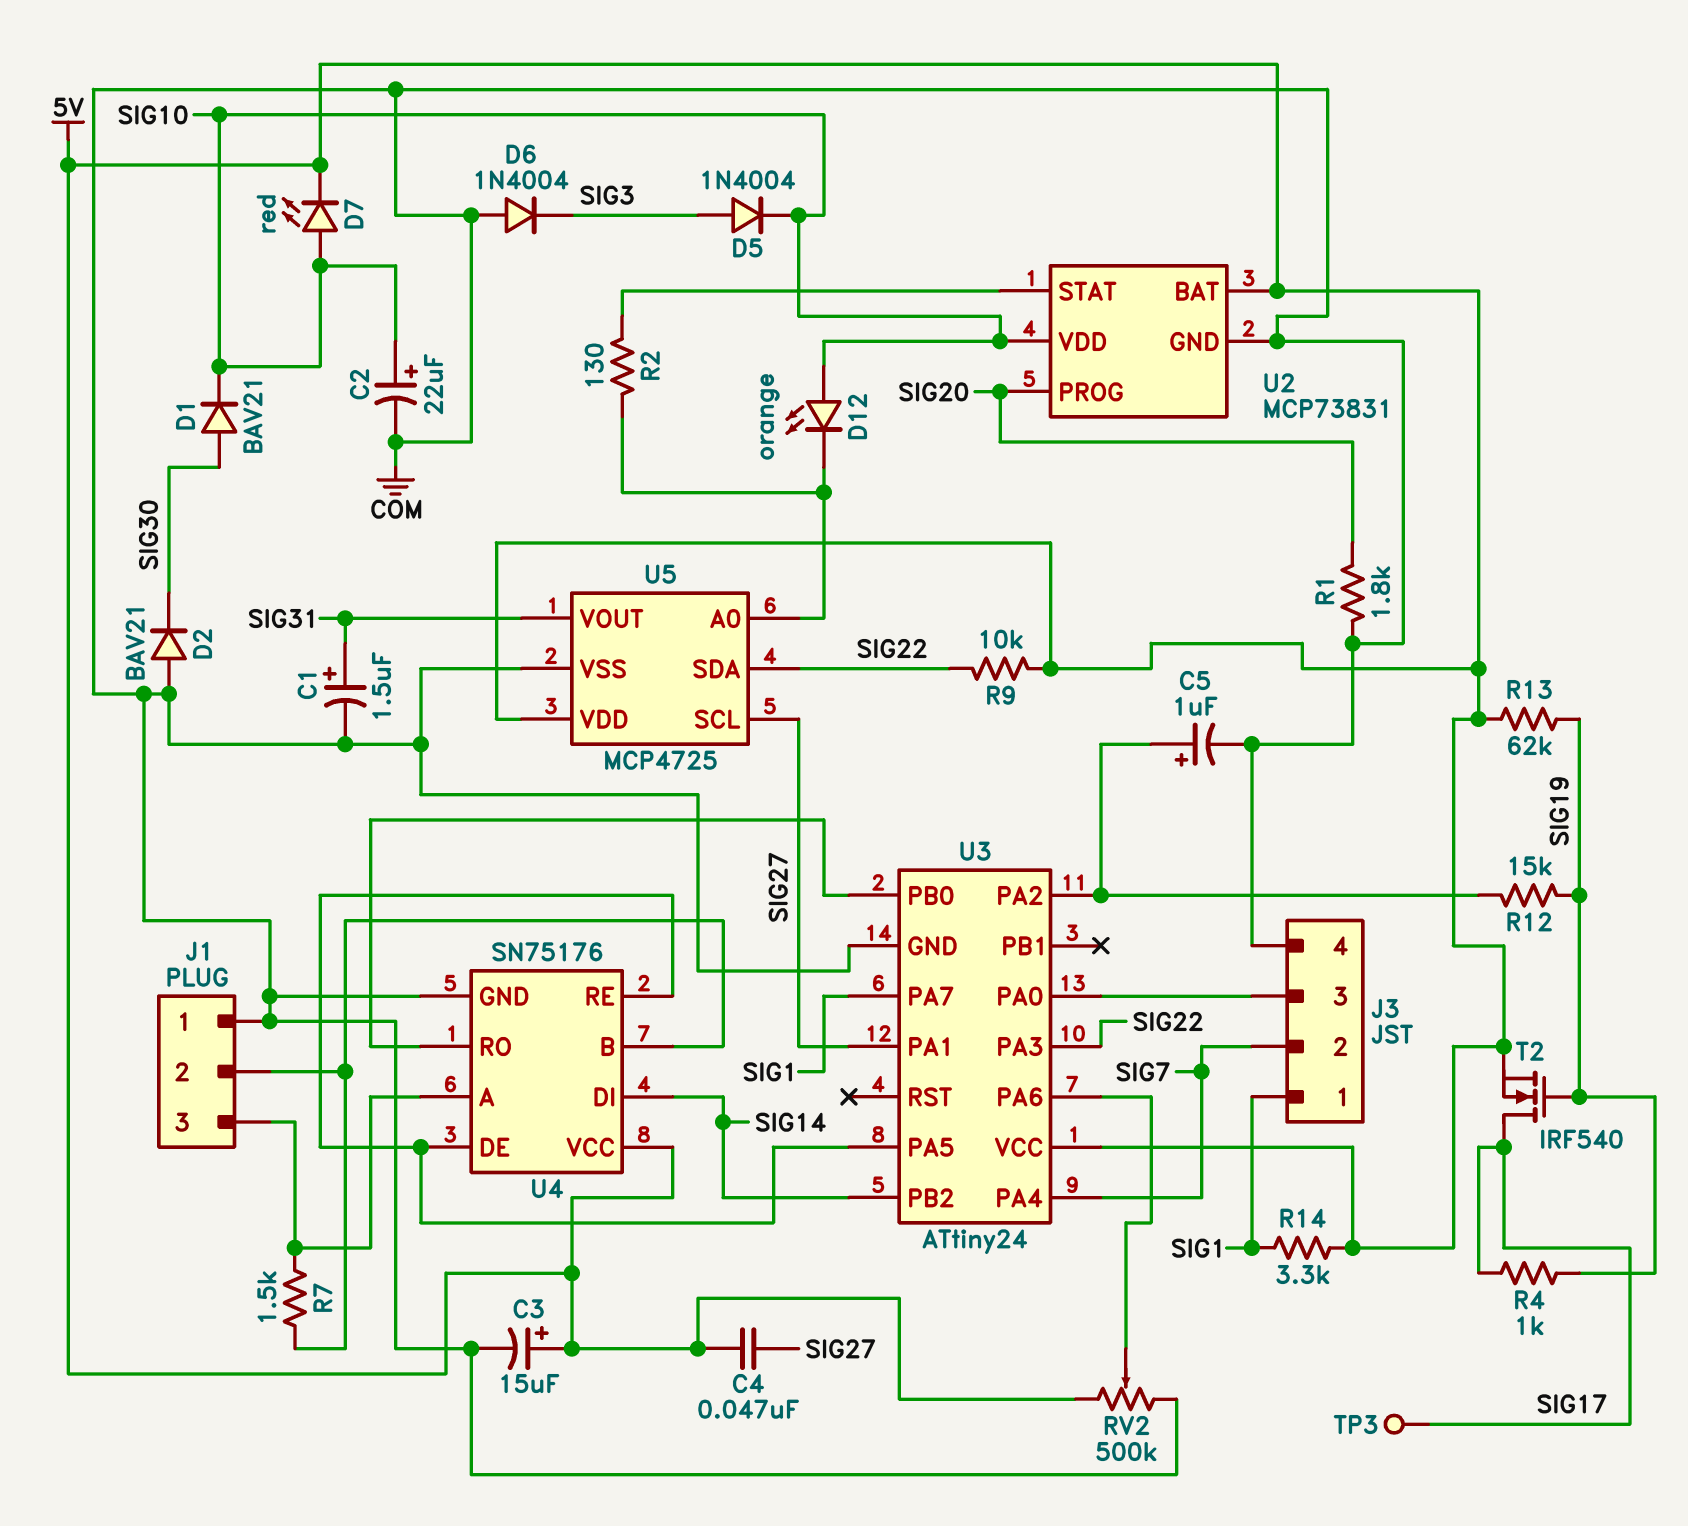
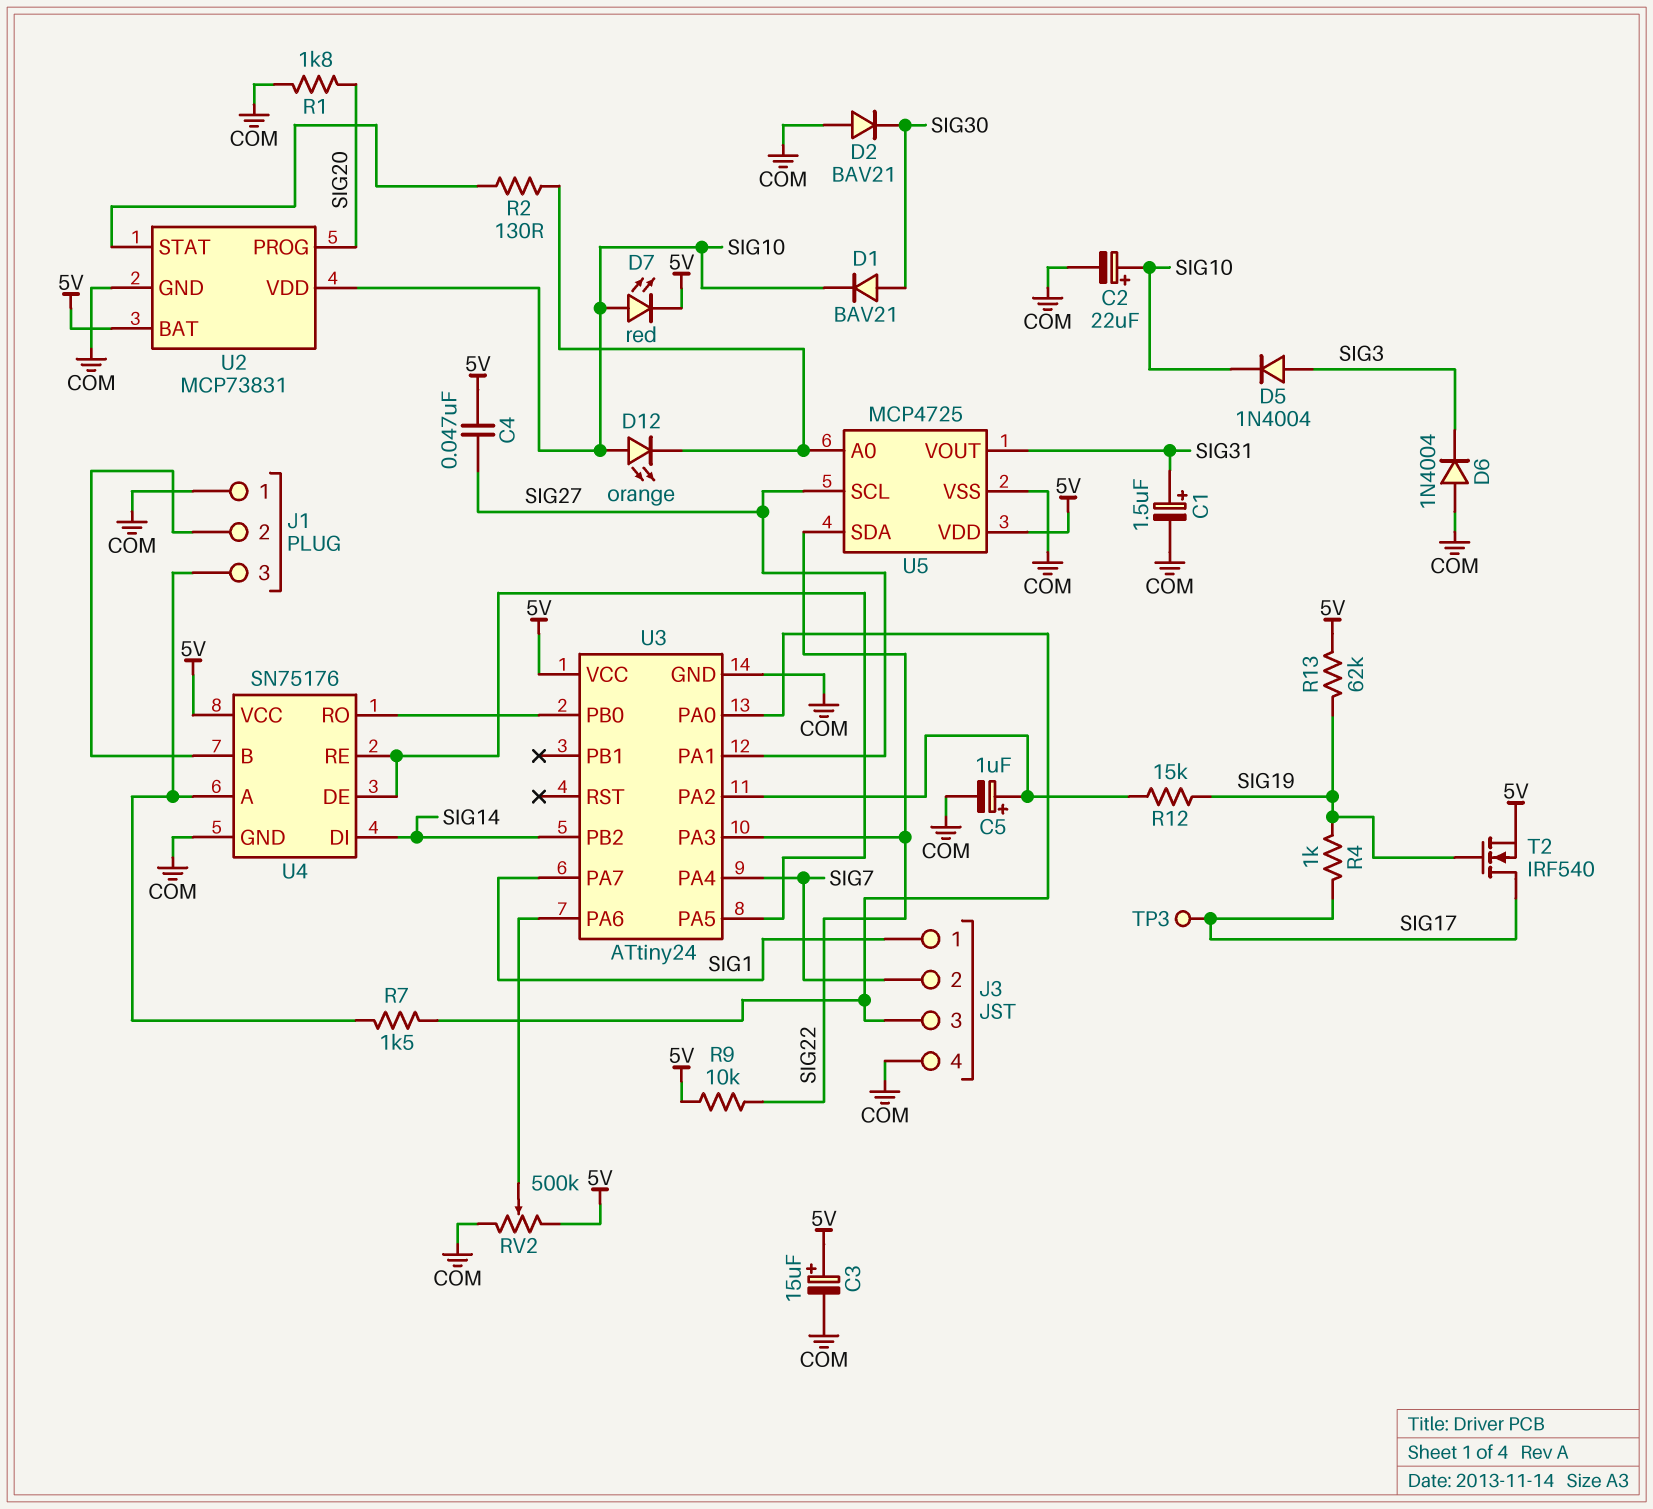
R7: 1.5k (J1/2, J1/3) -> 1.5k (J1/3, J3/3)
R14: 3.3k (5V, SIG1) -> none

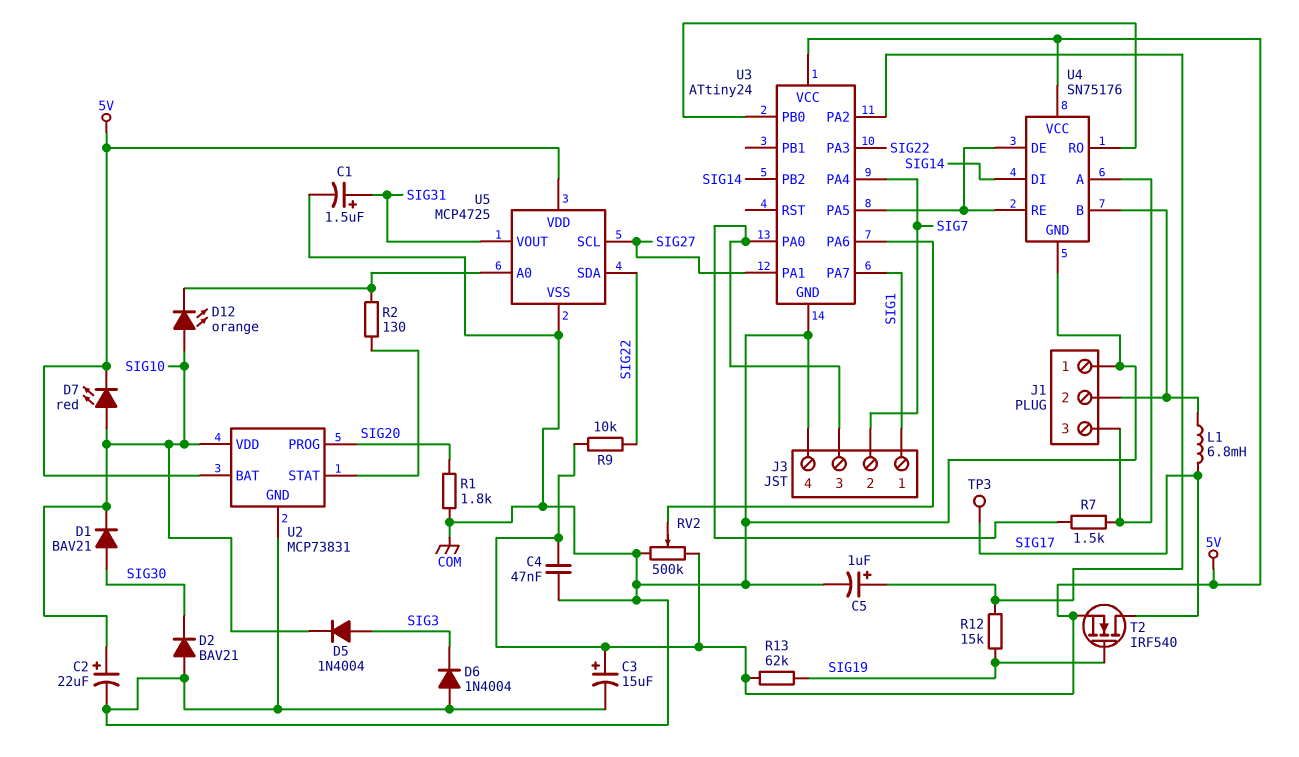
C4: 47nF (5V, SIG27) -> 47nF (5V, COM)
L1: none -> 6.8mH (J1/2, SIG17)
R4: 1k (SIG17, SIG19) -> none

